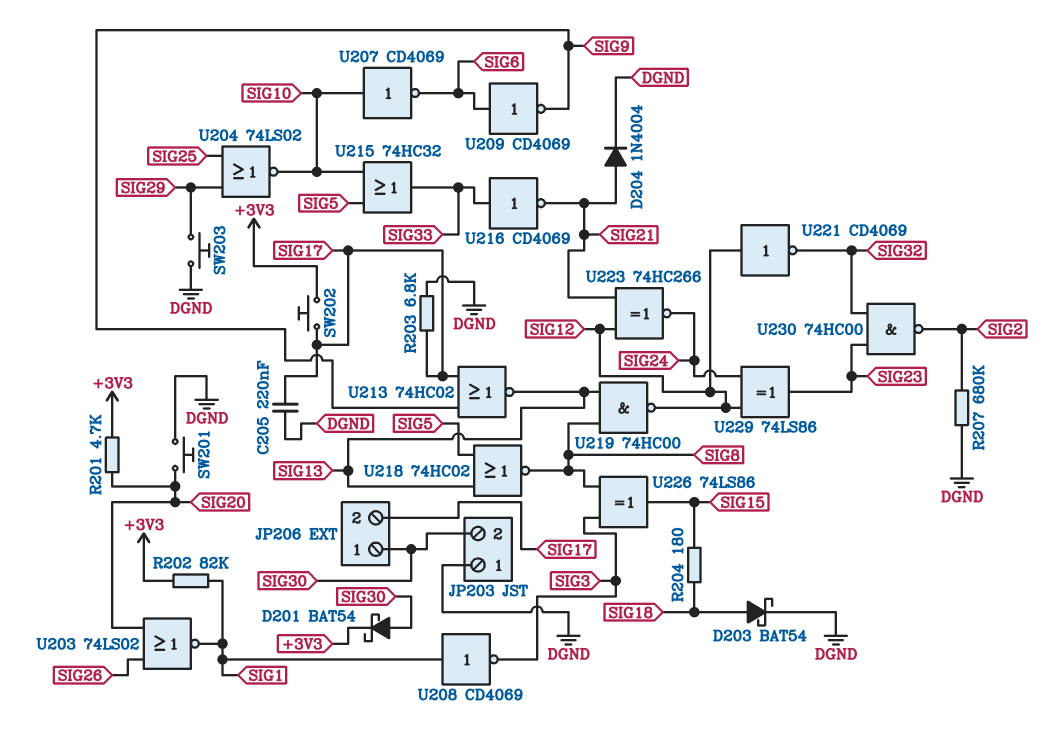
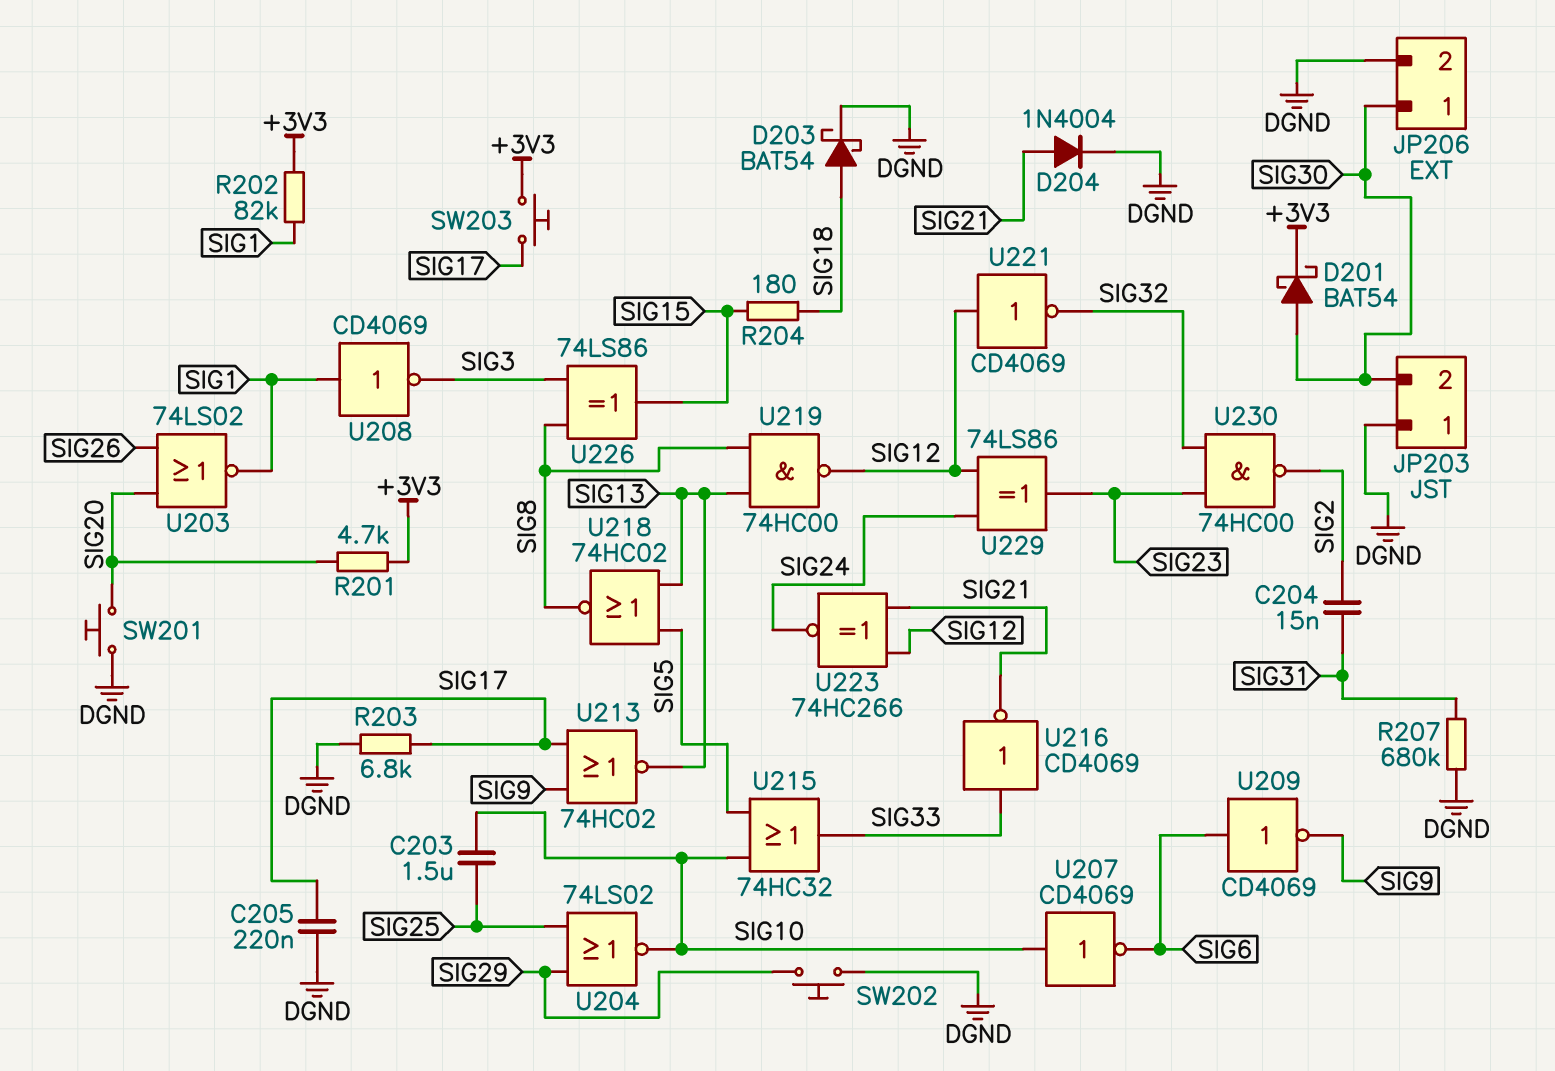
C203: none -> 1.5uF (SIG10, SIG25)
C204: none -> 15nF (SIG2, SIG31)
JP206 pin 2: SIG17 -> DGND
R207: 680k (DGND, SIG2) -> 680k (DGND, SIG31)
SW202: button (+3V3, SIG17) -> button (DGND, SIG29)
SW203: button (DGND, SIG29) -> button (+3V3, SIG17)

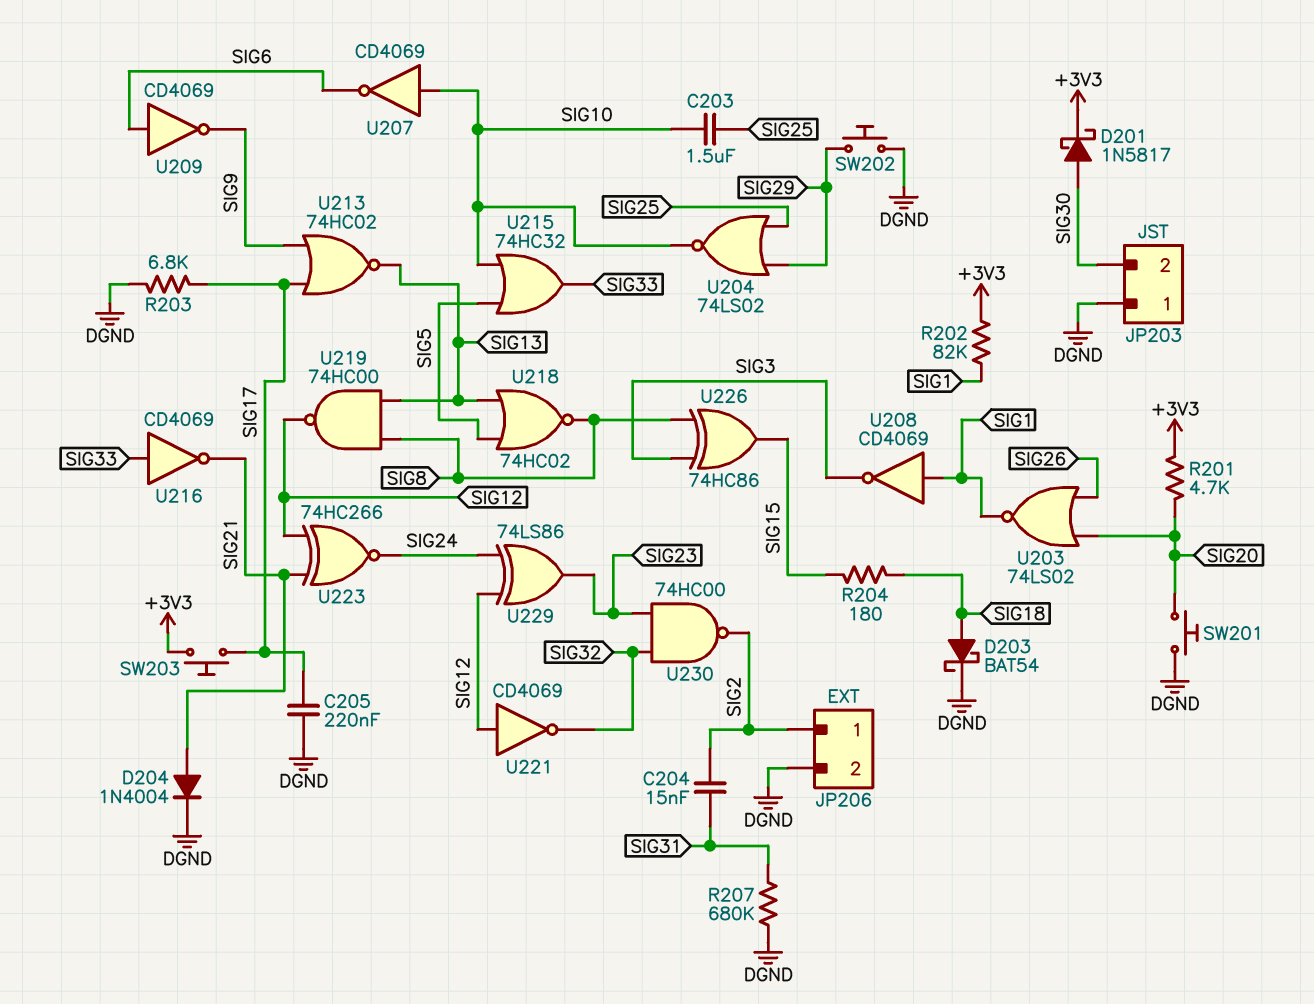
D201: schottky BAT54 (A SIG30, K +3V3) -> schottky 1N5817 (A SIG30, K +3V3)
JP206 pin 1: SIG30 -> SIG2
U226: XOR 74LS86 (in SIG3, in SIG8, out SIG15) -> XOR 74HC86 (in SIG3, in SIG8, out SIG15)

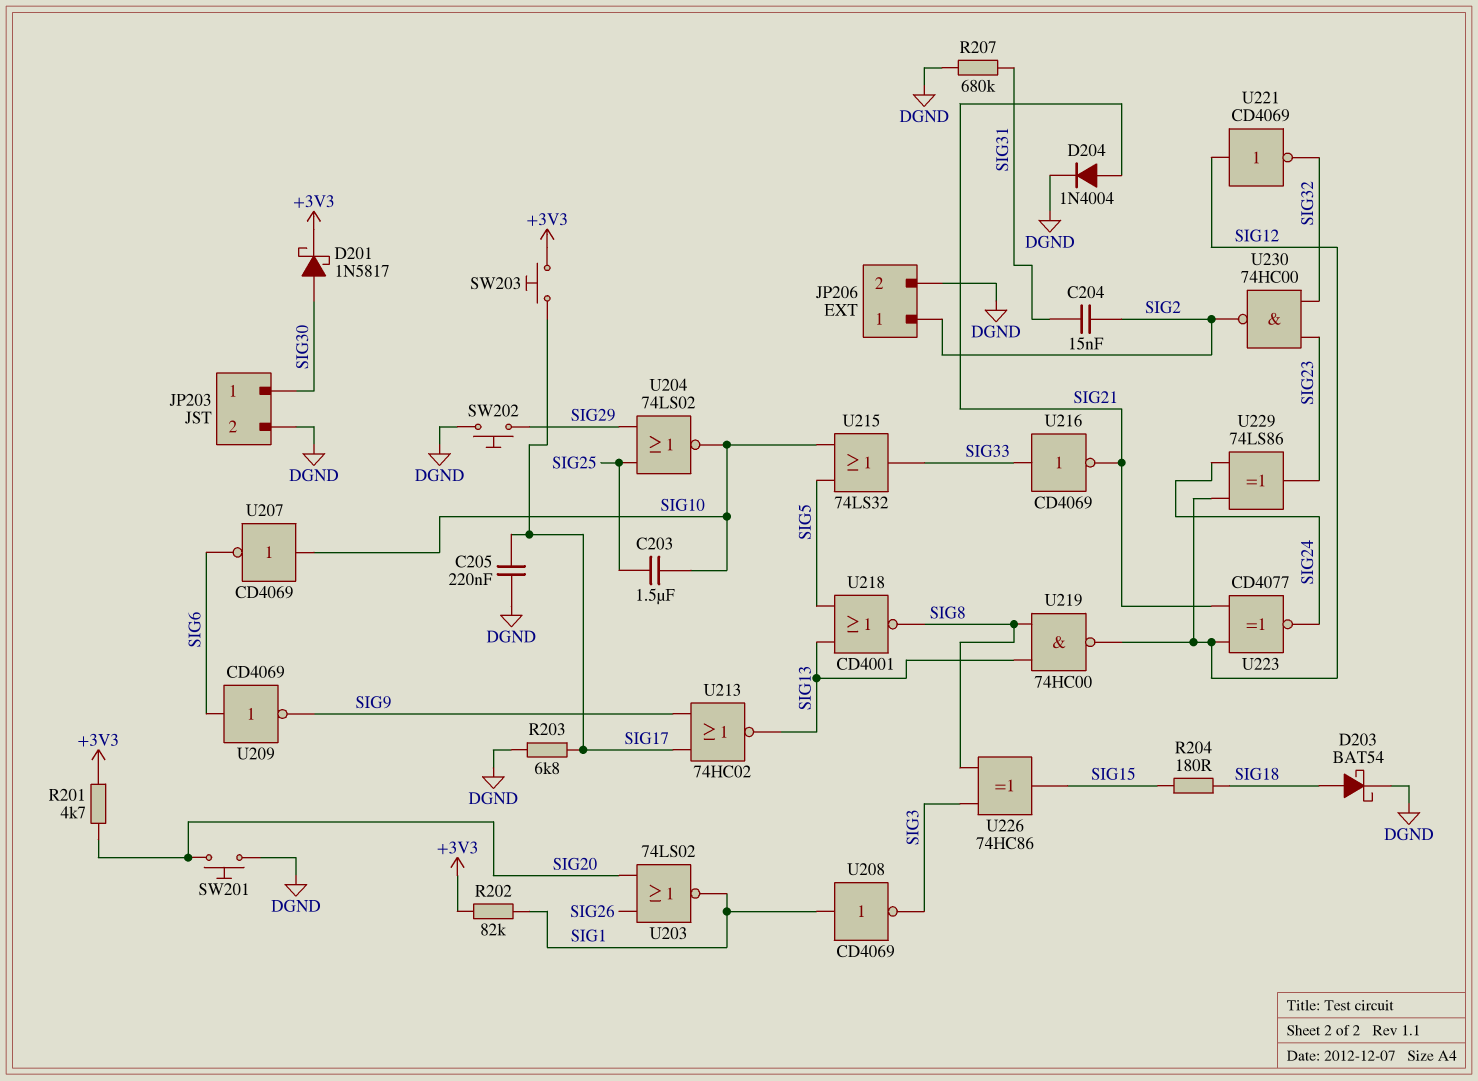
JP203 pin 1: DGND -> SIG30
JP203 pin 2: SIG30 -> DGND
U215: OR 74HC32 (in SIG5, in SIG10, out SIG33) -> OR 74LS32 (in SIG5, in SIG10, out SIG33)
U218: NOR 74HC02 (in SIG5, in SIG13, out SIG8) -> NOR CD4001 (in SIG5, in SIG13, out SIG8)
U223: XNOR 74HC266 (in SIG12, in SIG21, out SIG24) -> XNOR CD4077 (in SIG12, in SIG21, out SIG24)

